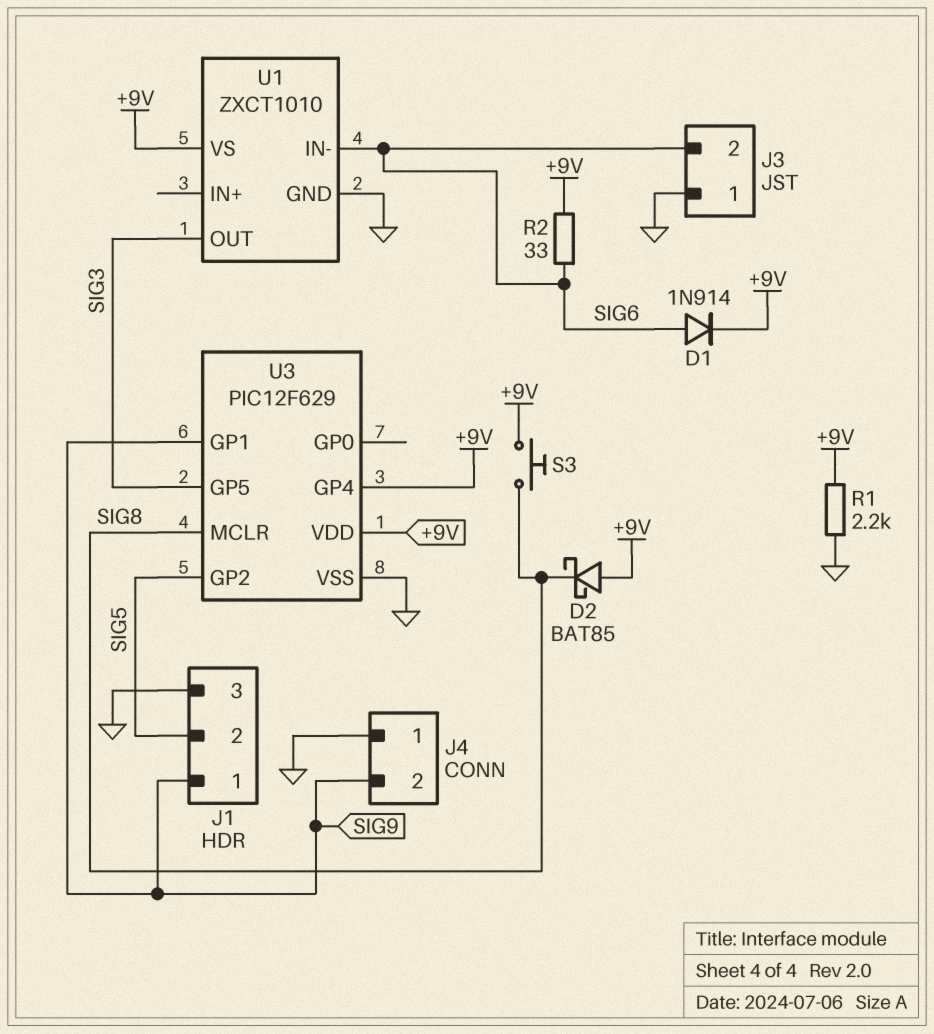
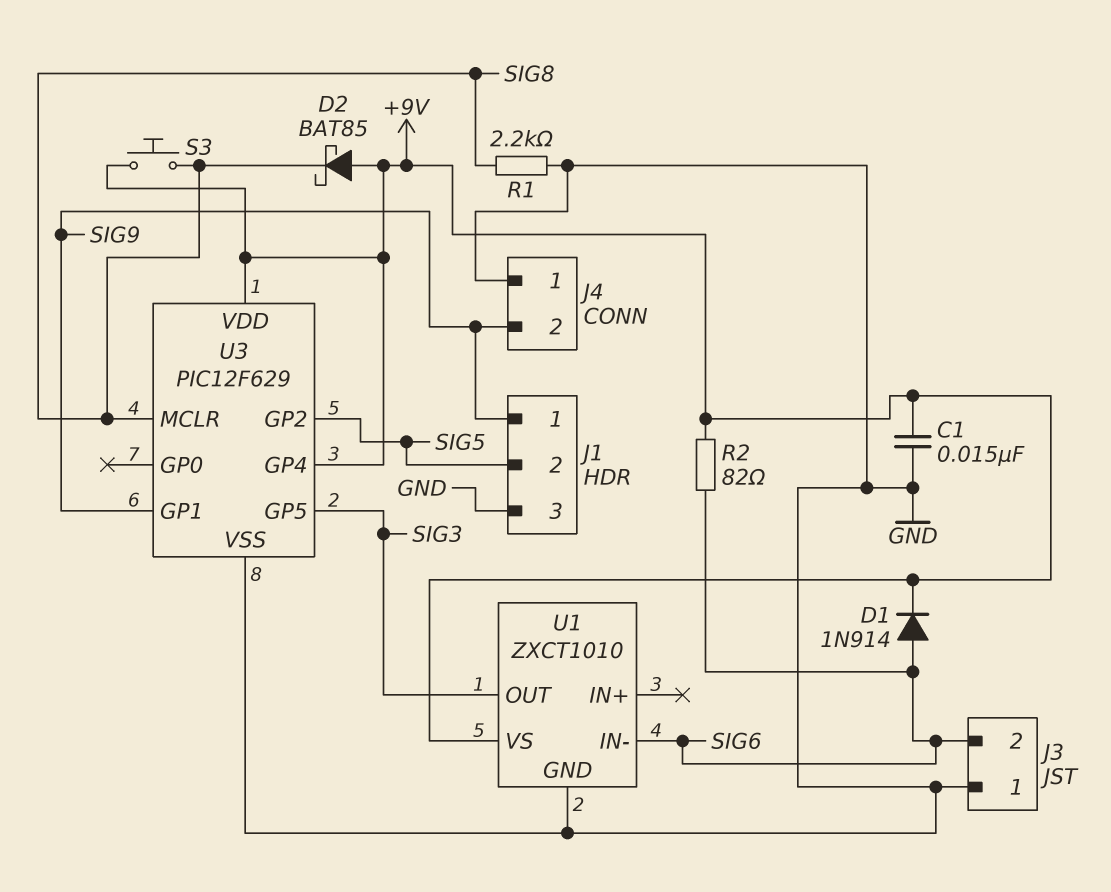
C1: none -> 15nF (+9V, GND)
R1: 2.2k (+9V, GND) -> 2.2k (GND, SIG8)
R2: 33 (+9V, SIG6) -> 82 (+9V, SIG6)

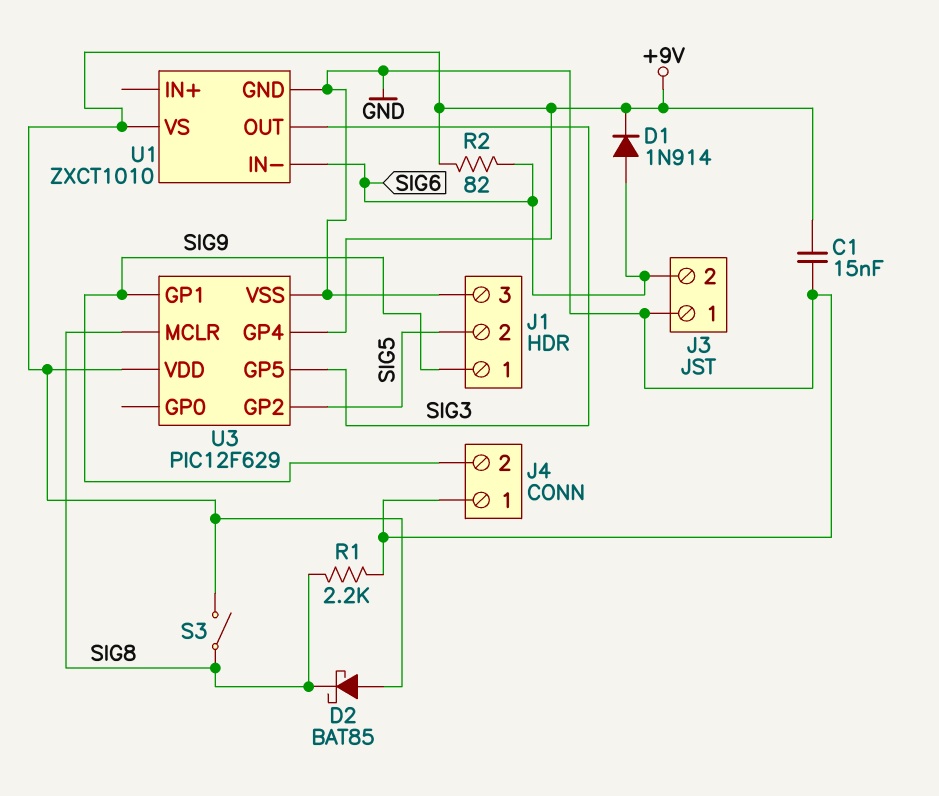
S3: button (+9V, SIG8) -> switch (+9V, SIG8)

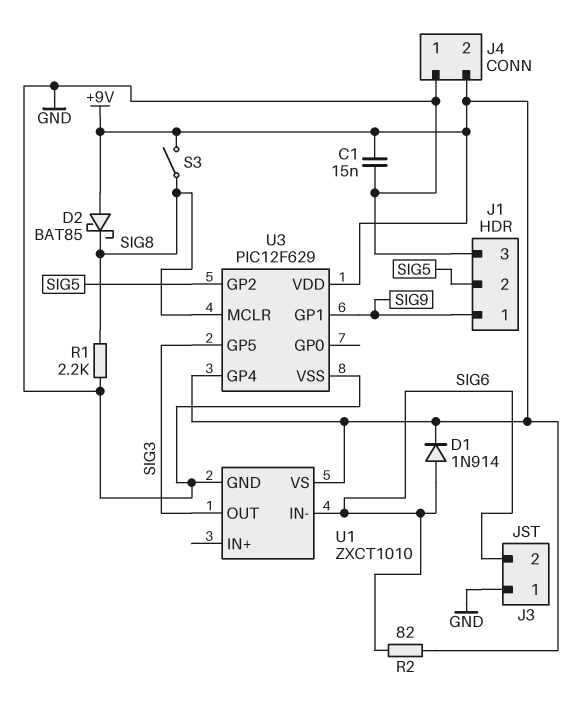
J4 pin 2: SIG9 -> +9V

